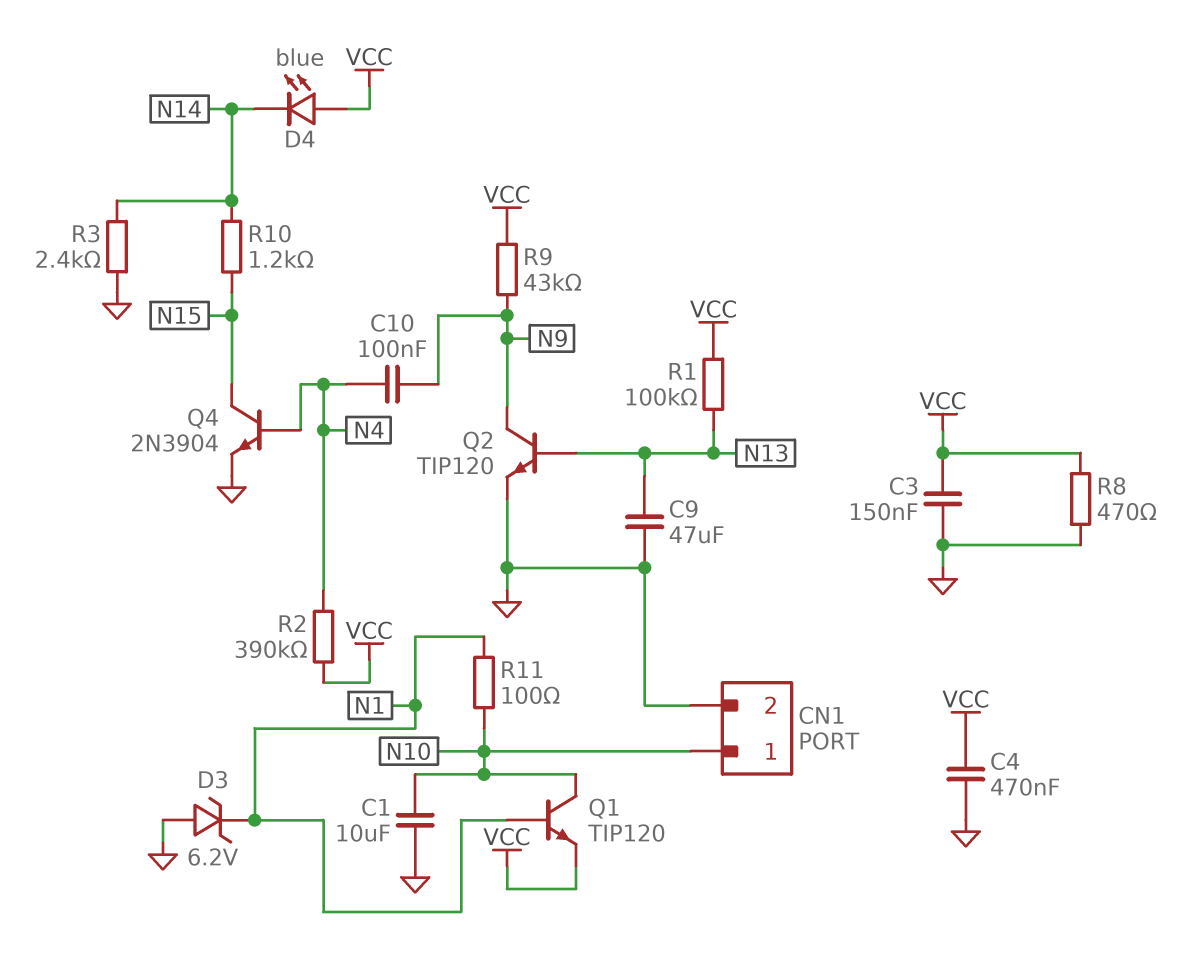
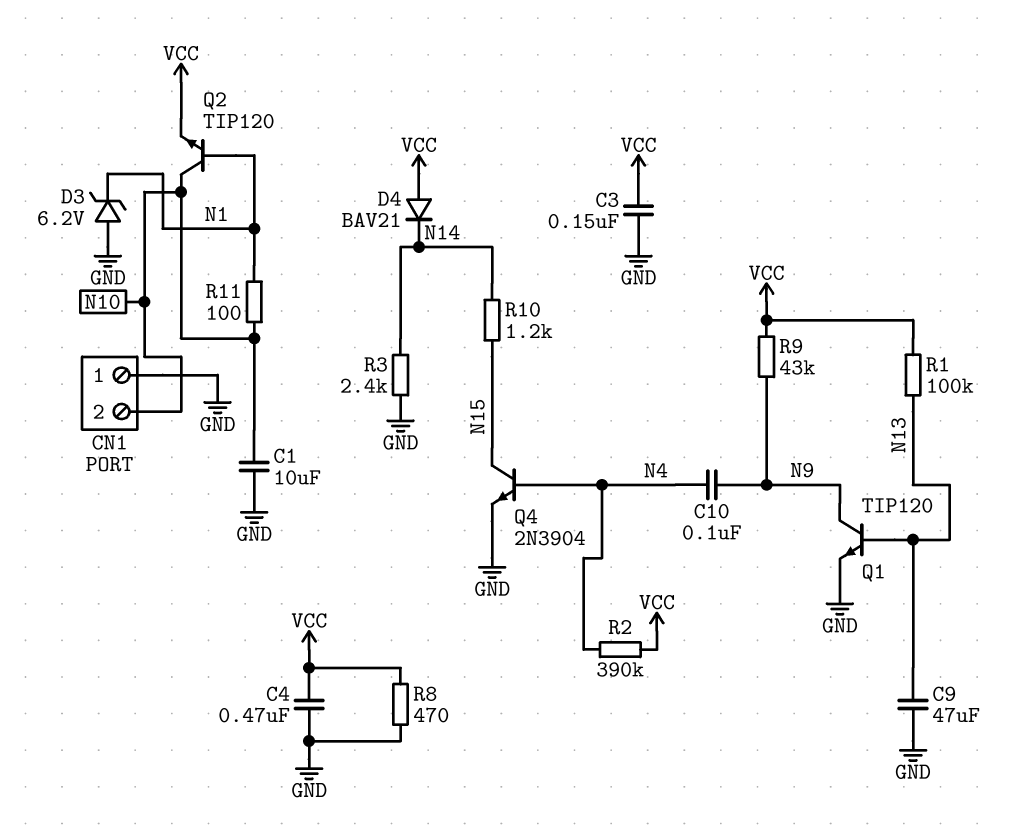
CN1 pin 1: N10 -> GND
CN1 pin 2: GND -> N10
D4: LED blue (A VCC, K N14) -> diode BAV21 (A VCC, K N14)
Q1: NPN TIP120 (B N1, C N10, E VCC) -> NPN TIP120 (B N13, C N9, E GND)
Q2: NPN TIP120 (B N13, C N9, E GND) -> NPN TIP120 (B N1, C N10, E VCC)

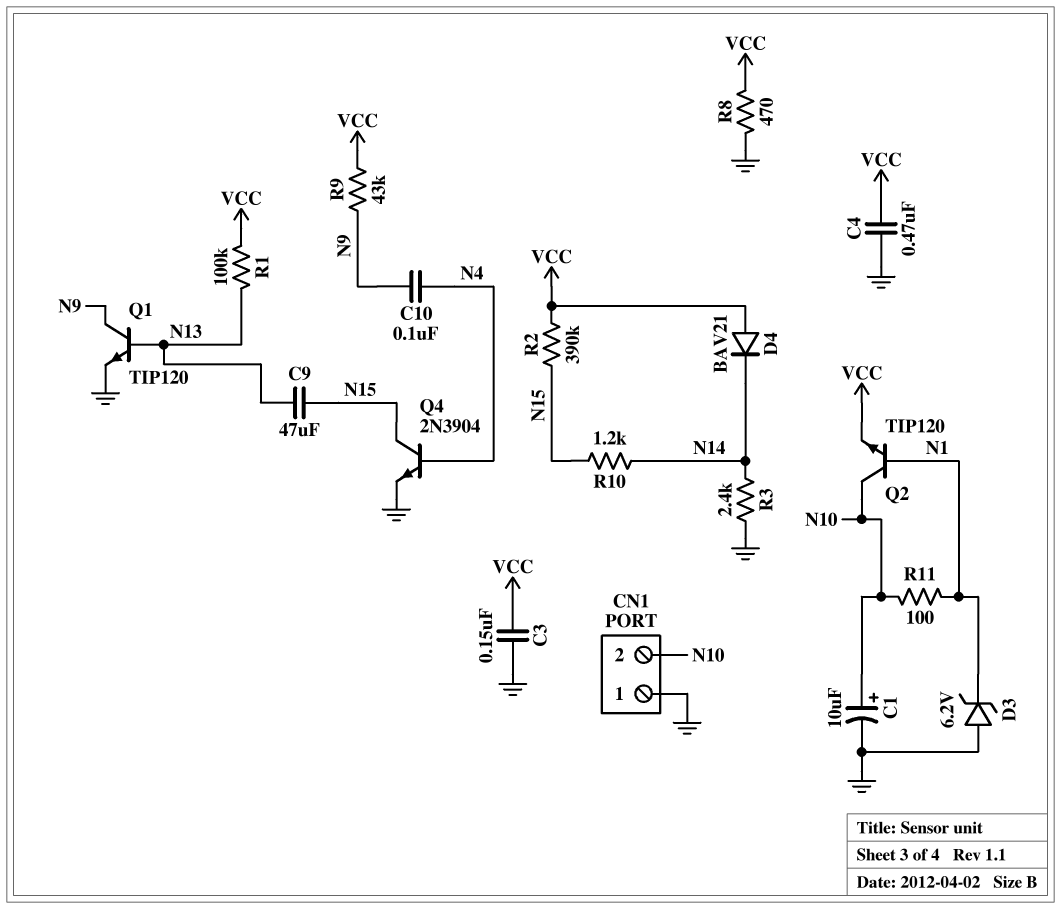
C1: 10uF (GND, N10) -> 10uF (plus N10, minus GND)
C9: 47uF (GND, N13) -> 47uF (N13, N15)
R2: 390k (N4, VCC) -> 390k (N15, VCC)

